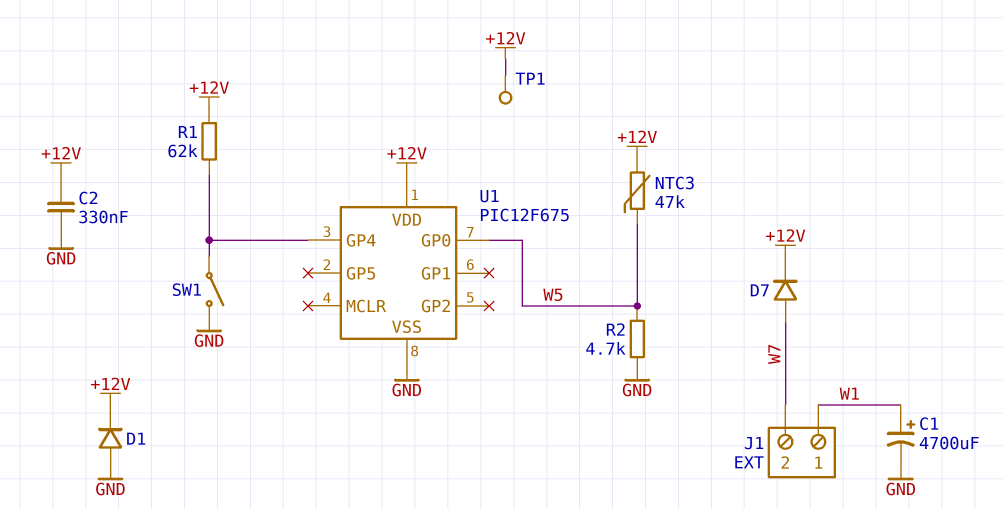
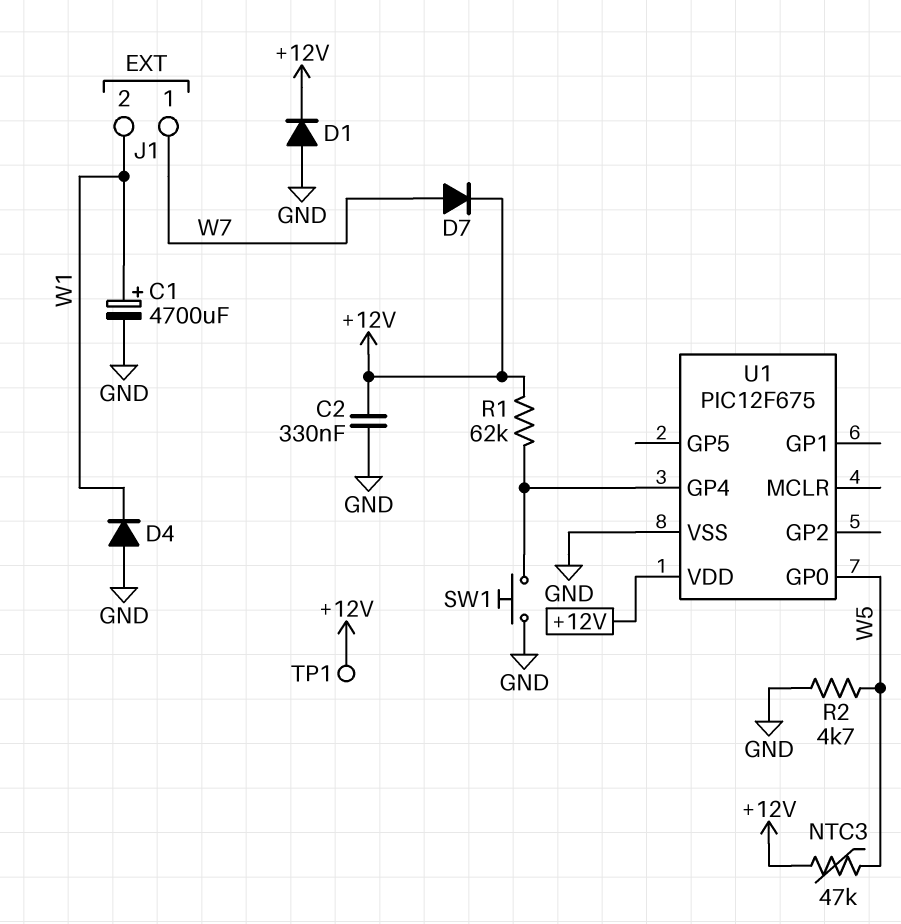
D4: none -> diode (A GND, K W1)
J1 pin 1: W1 -> W7
J1 pin 2: W7 -> W1
SW1: switch (GND, U1/GP4) -> button (GND, U1/GP4)

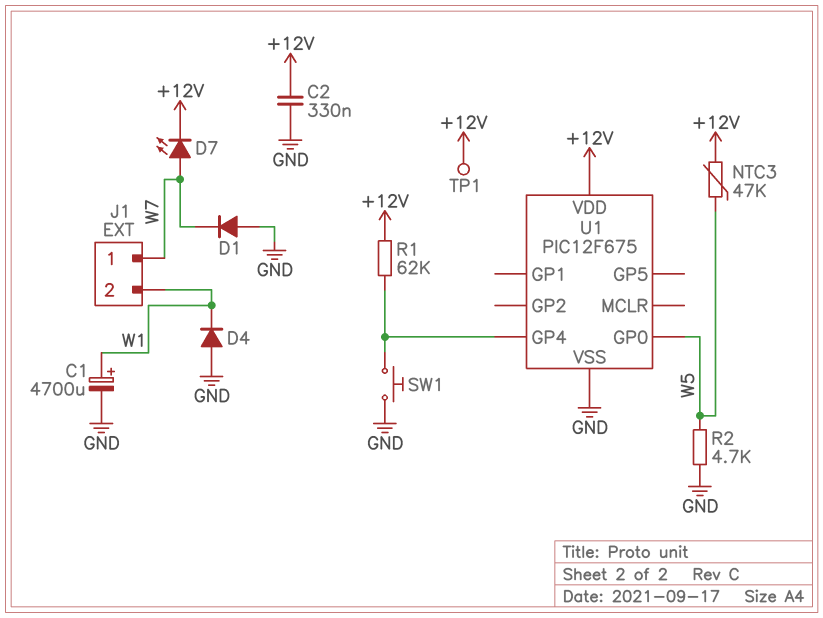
D1: diode (A GND, K +12V) -> diode (A GND, K W7)
D7: diode (A W7, K +12V) -> LED (A W7, K +12V)

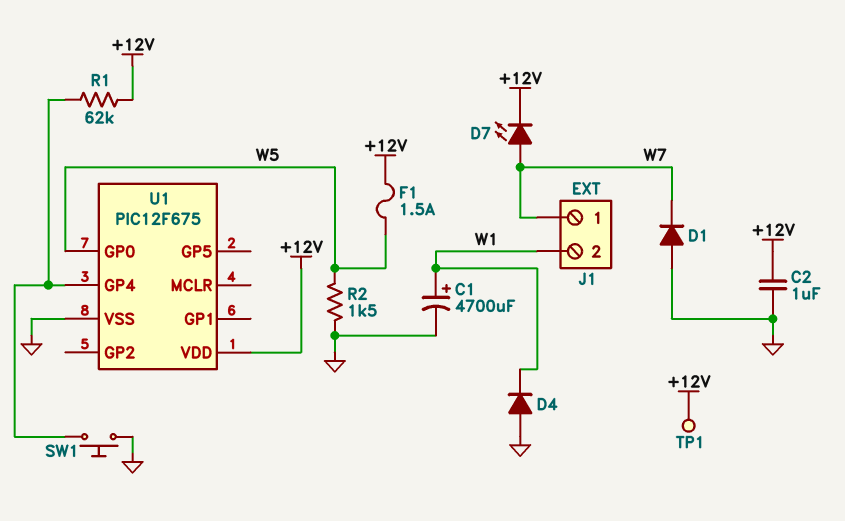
C2: 330nF (+12V, GND) -> 1uF (+12V, GND)
F1: none -> 1.5A (+12V, W5)
NTC3: 47k (+12V, W5) -> none
R2: 4.7k (GND, W5) -> 1.5k (GND, W5)

